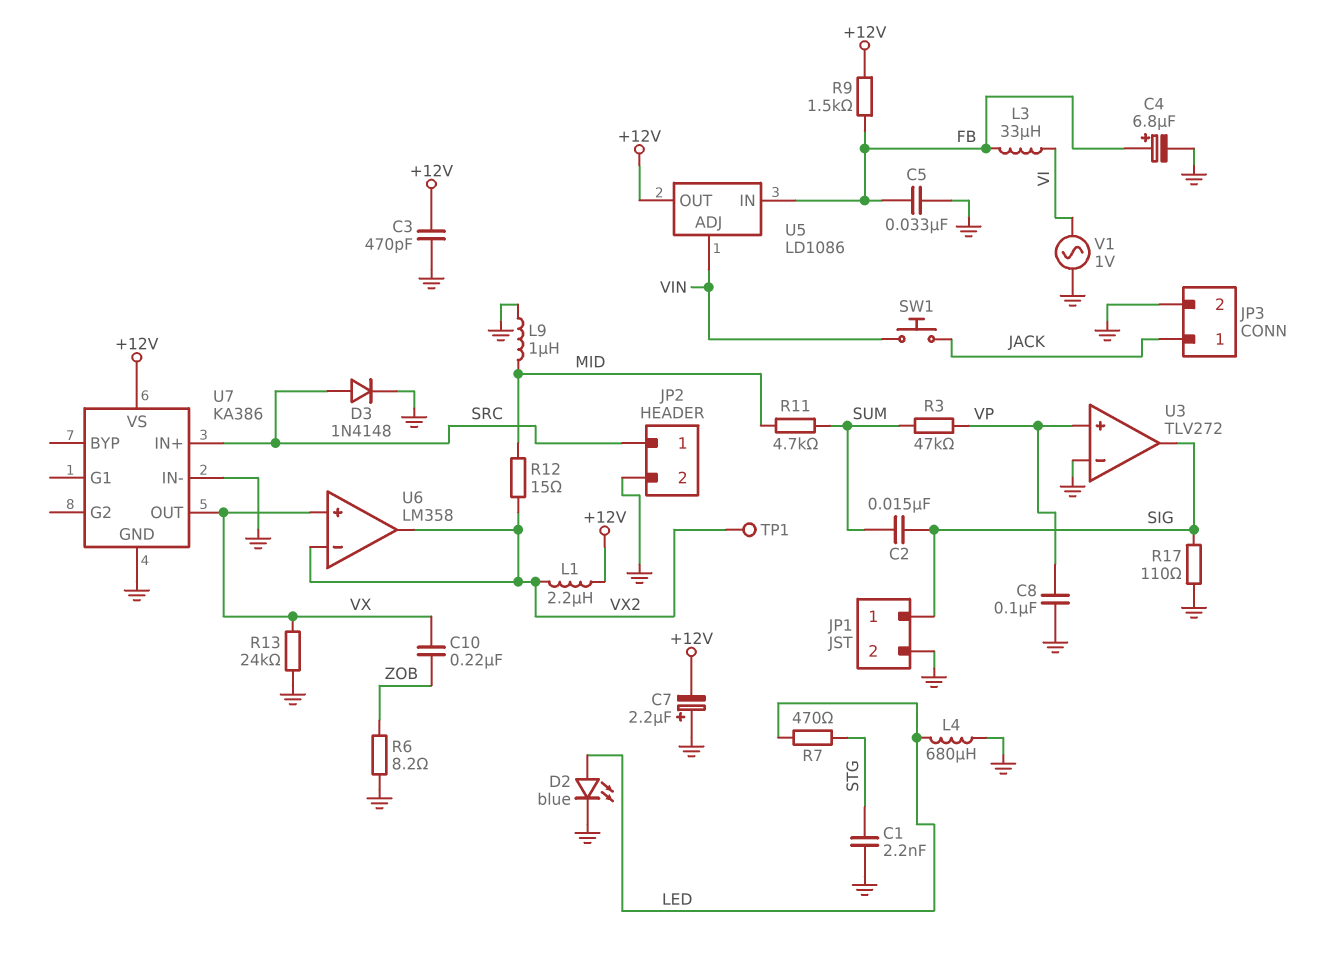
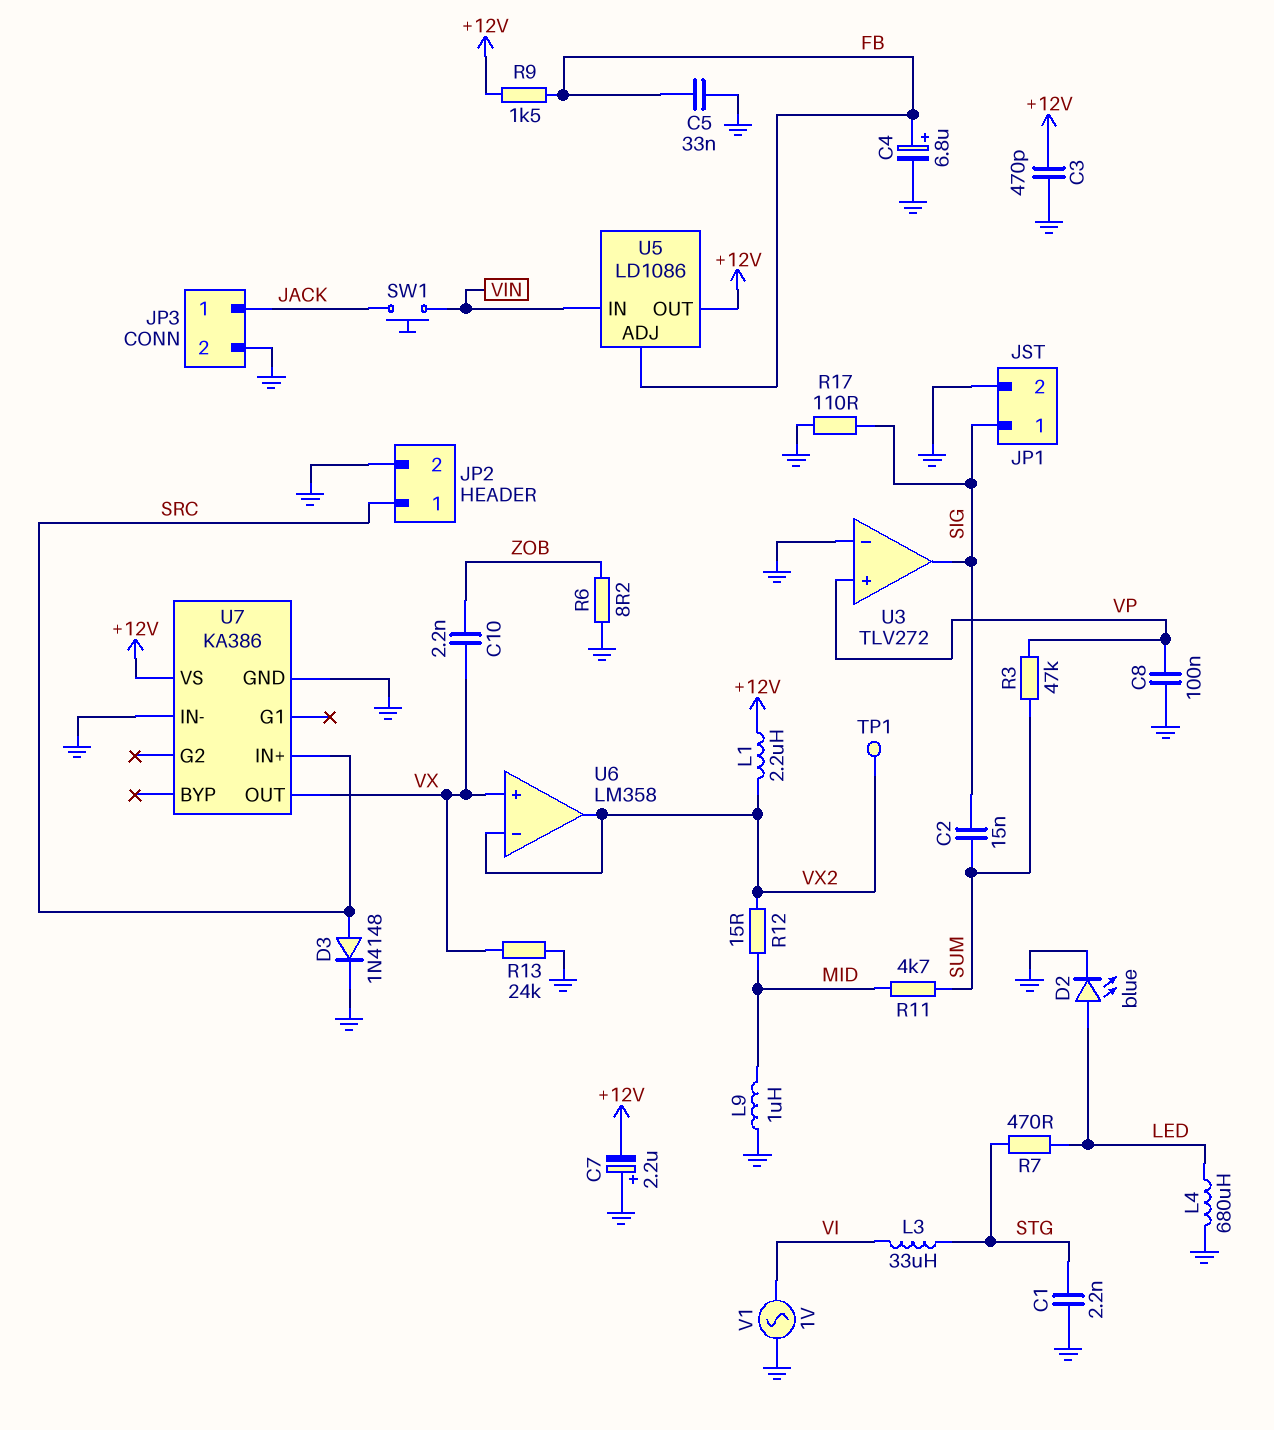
C10: 220nF (VX, ZOB) -> 2.2nF (VX, ZOB)
L3: 33uH (FB, VI) -> 33uH (STG, VI)
U5 pin ADJ: VIN -> FB
U5 pin IN: FB -> VIN

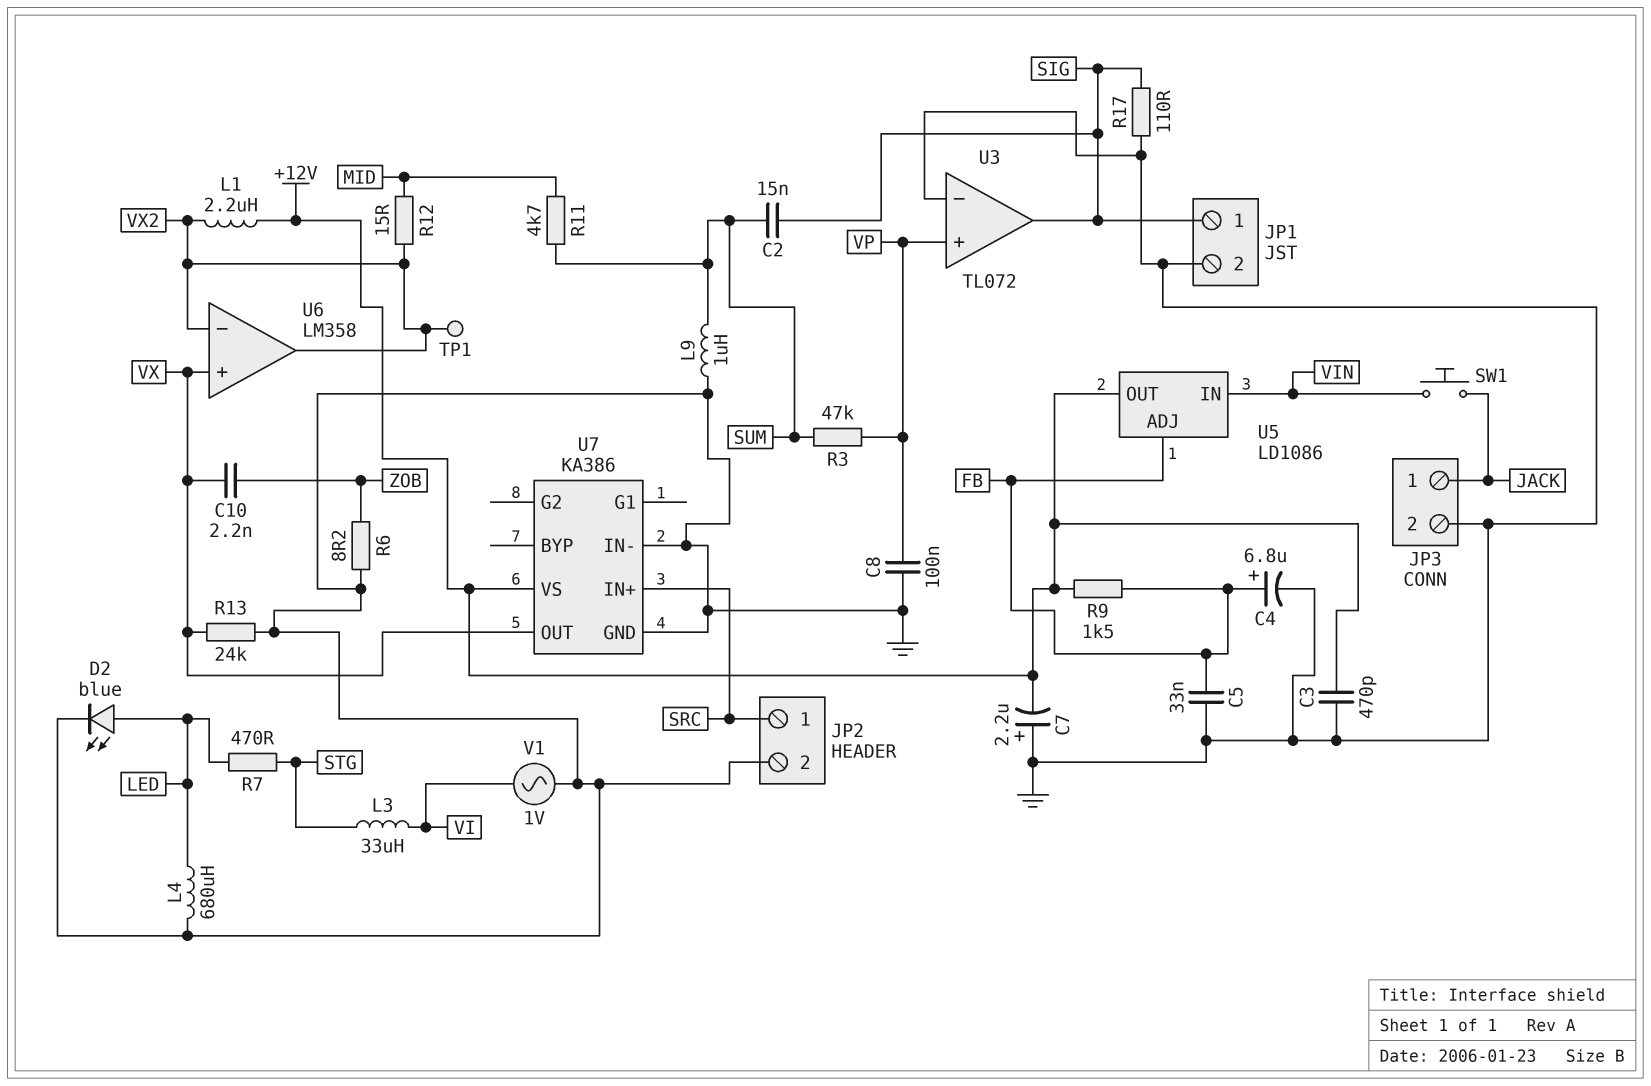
C1: 2.2nF (GND, STG) -> none
D3: diode 1N4148 (A SRC, K GND) -> none
L9: 1uH (GND, MID) -> 1uH (GND, SUM)
U3: TLV272 -> TL072

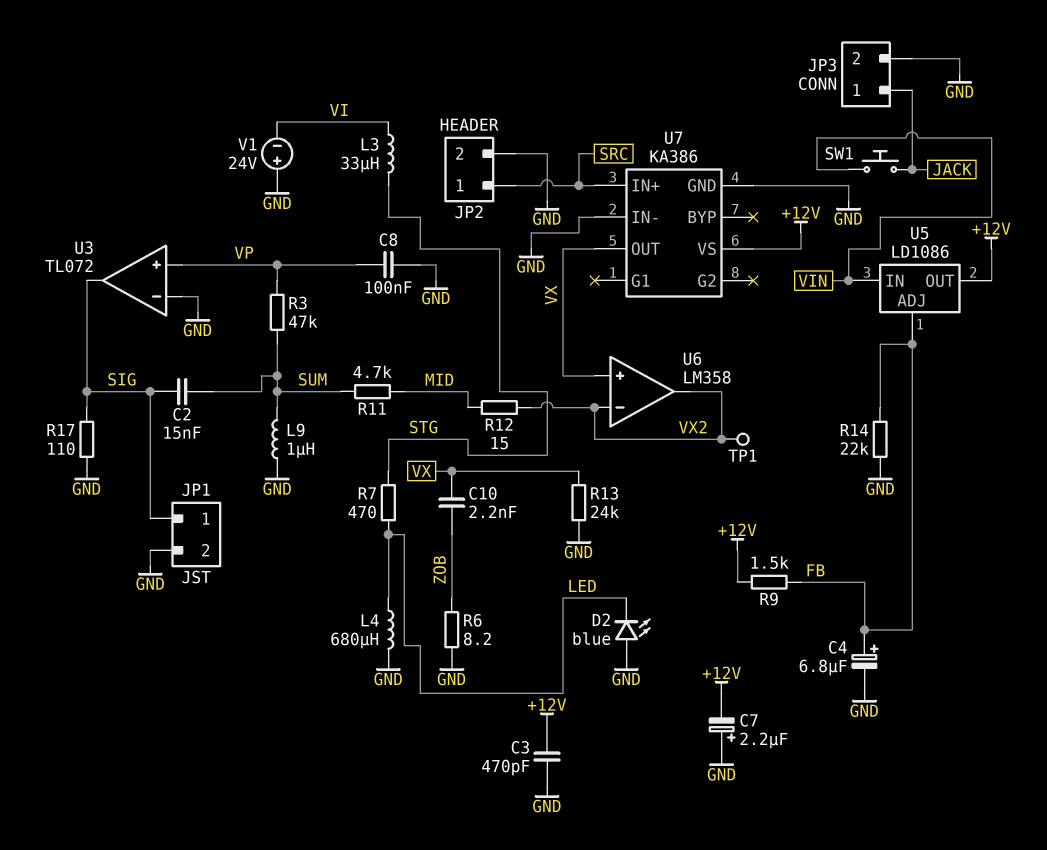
C5: 33nF (FB, GND) -> none
D2: LED blue (A LED, K GND) -> LED blue (A GND, K LED)
L1: 2.2uH (+12V, VX2) -> none
R14: none -> 22k (FB, GND)
V1: AC 1V (GND, VI) -> 24V (plus GND, minus VI)

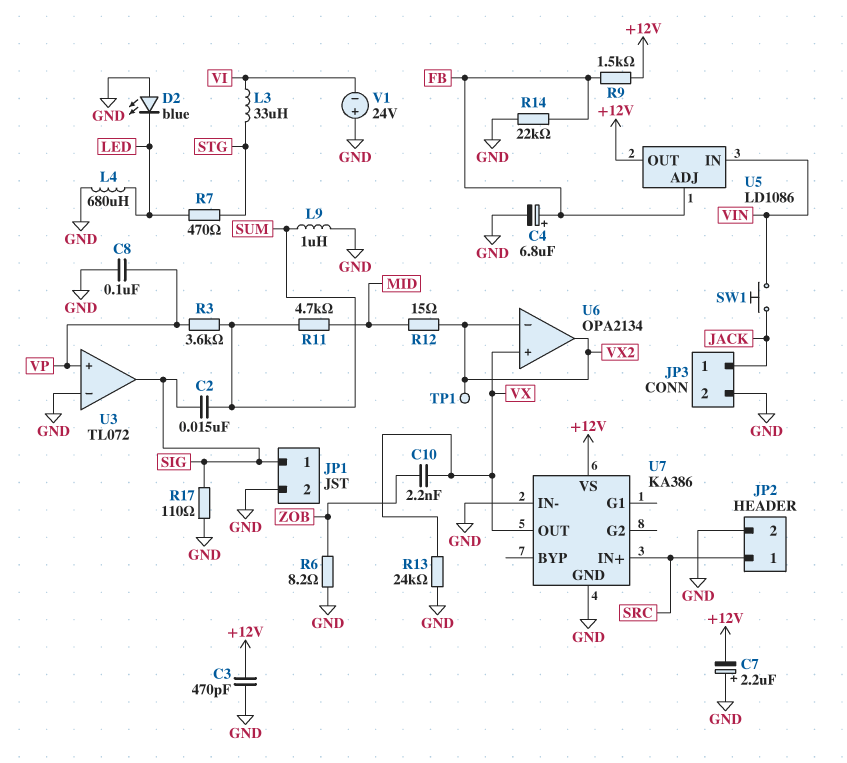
R3: 47k (SUM, VP) -> 3.6k (SUM, VP)
U6: LM358 -> OPA2134

